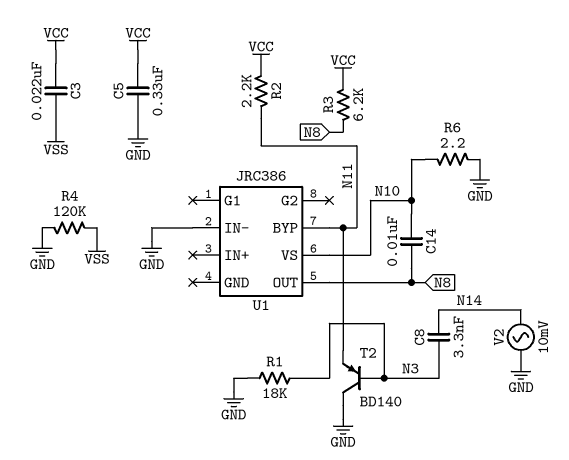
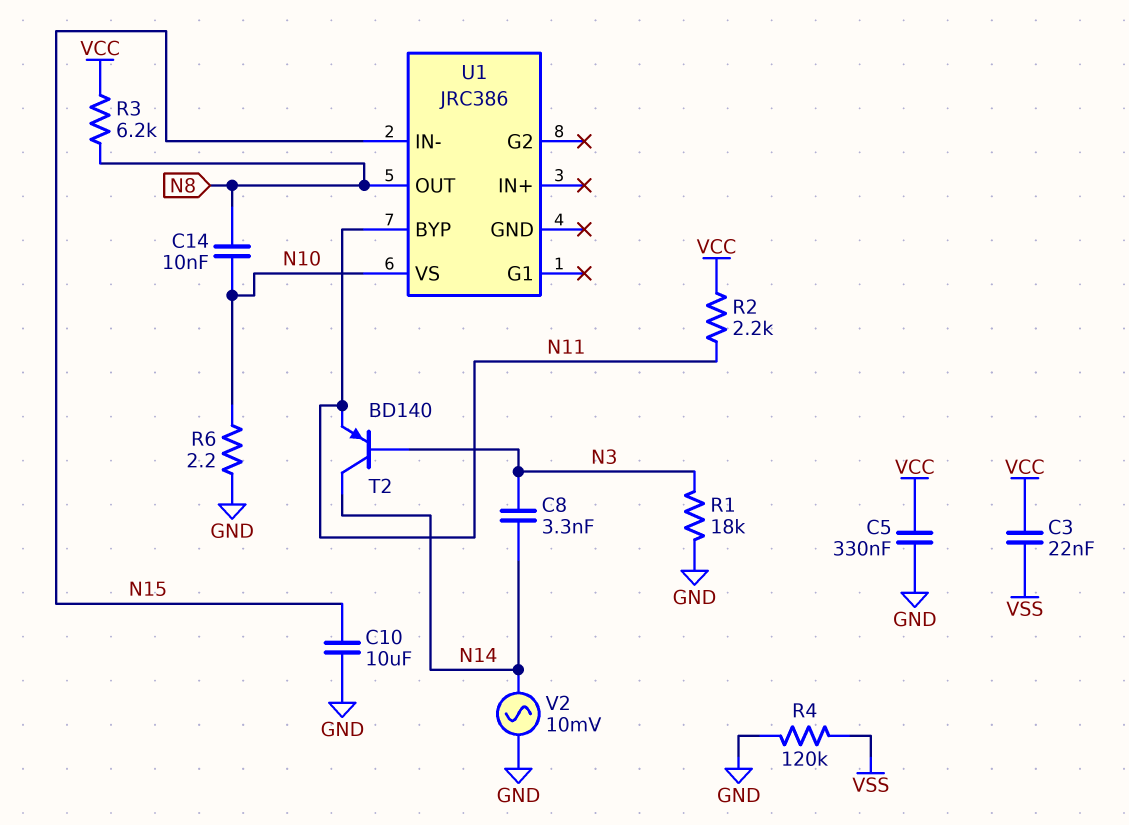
C10: none -> 10uF (GND, N15)
T2: PNP BD140 (B N3, C GND, E N11) -> PNP BD140 (B N3, C N14, E N11)
U1 pin IN-: GND -> N15

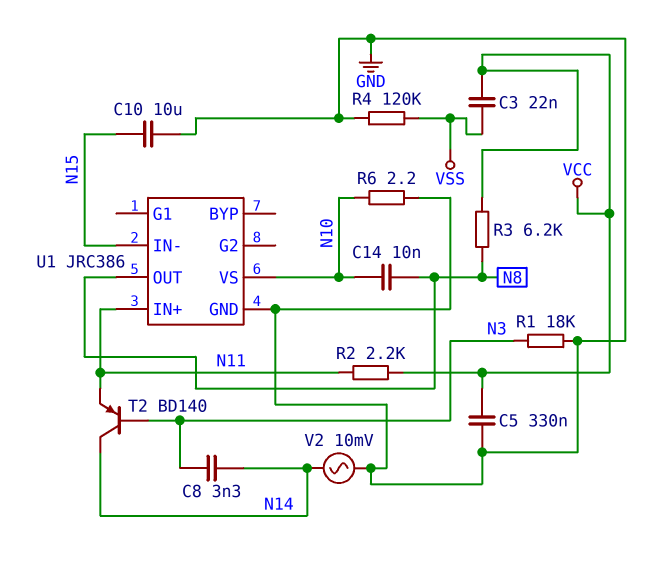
U1 pin BYP: N11 -> none
U1 pin GND: none -> GND
U1 pin IN+: none -> N11

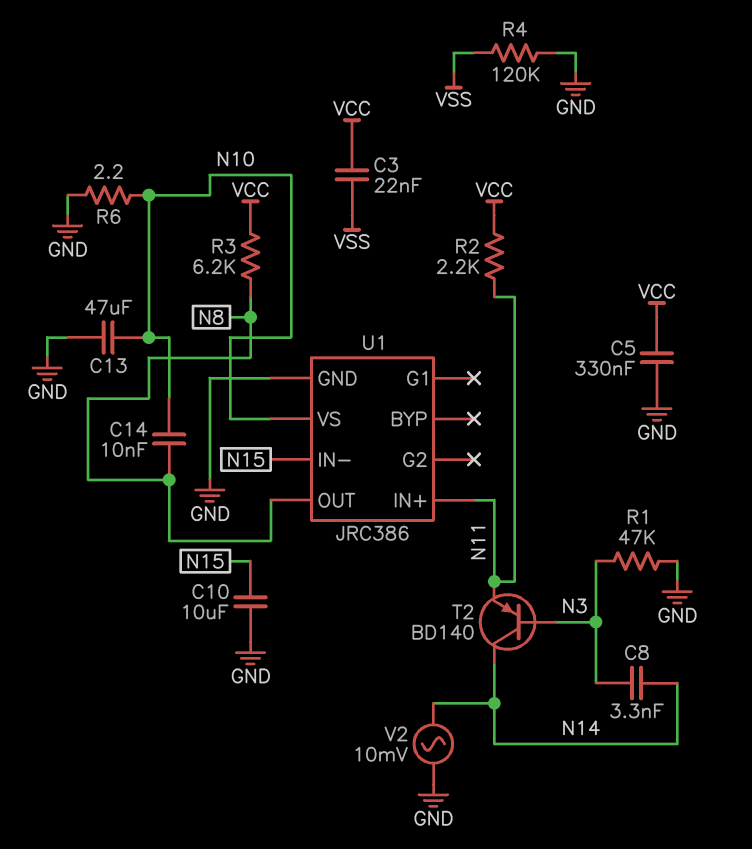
C13: none -> 47uF (GND, N10)
R1: 18k (GND, N3) -> 47k (GND, N3)

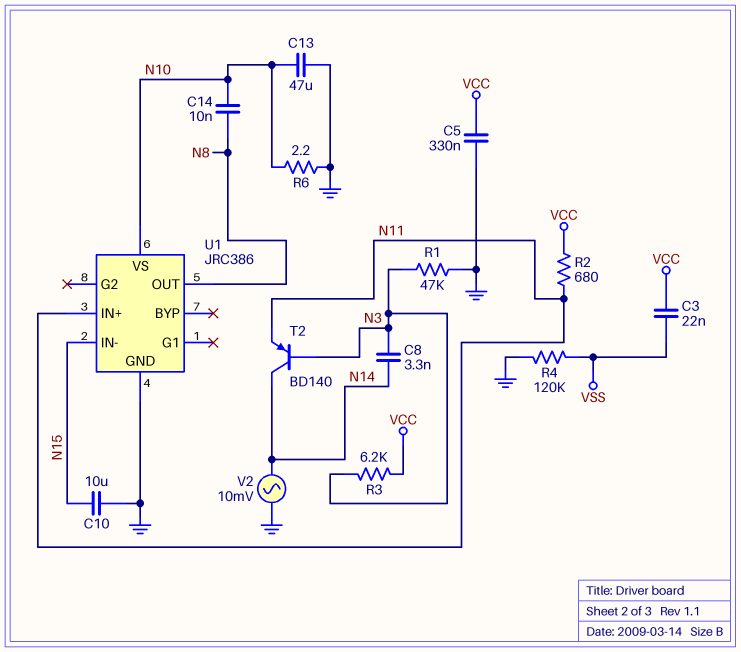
R2: 2.2k (N11, VCC) -> 680 (N11, VCC)
R3: 6.2k (N8, VCC) -> 6.2k (N3, VCC)

